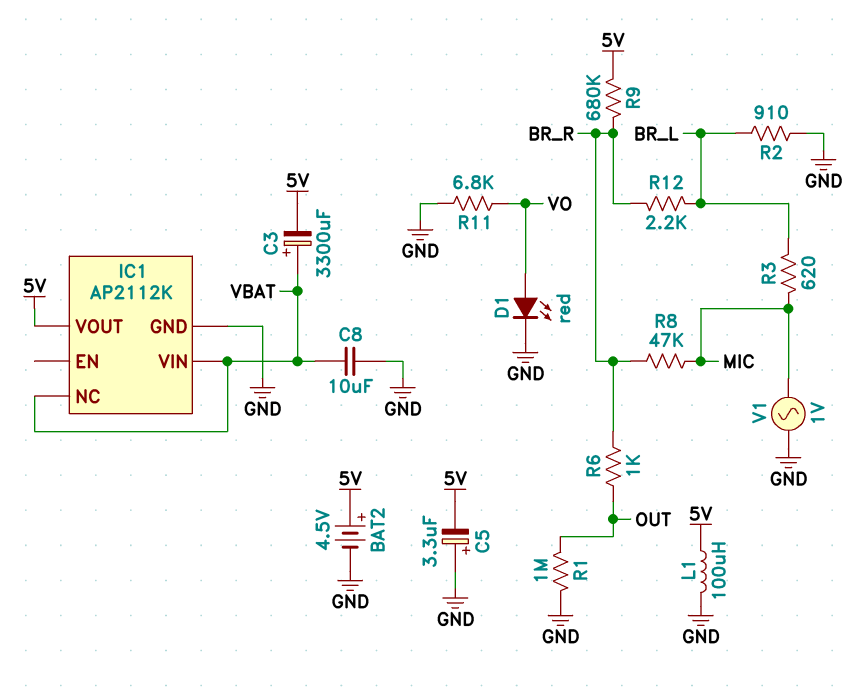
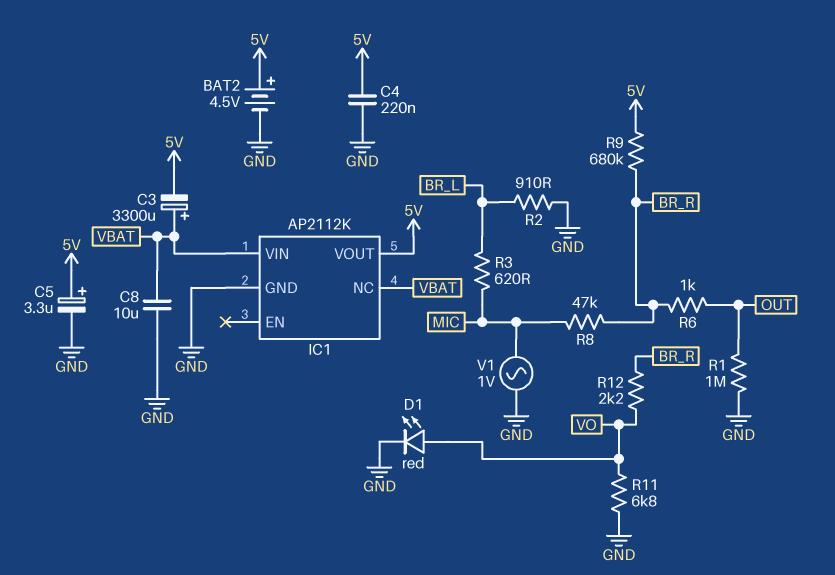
C4: none -> 220nF (5V, GND)
C5: 3.3uF (plus GND, minus 5V) -> 3.3uF (plus 5V, minus GND)
L1: 100uH (5V, GND) -> none
R12: 2.2k (BR_L, BR_R) -> 2.2k (BR_R, VO)

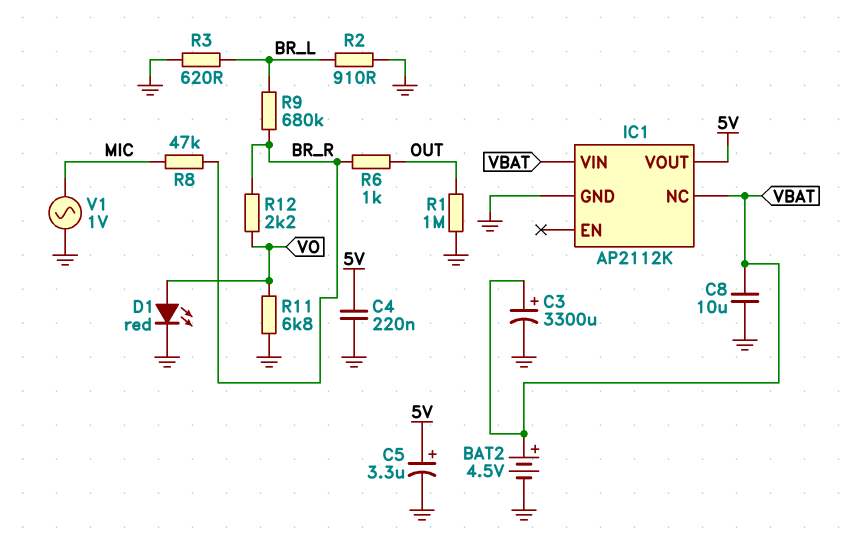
BAT2: 4.5V (plus 5V, minus GND) -> 4.5V (plus VBAT, minus GND)
C3: 3300uF (plus VBAT, minus 5V) -> 3300uF (plus VBAT, minus GND)
R3: 620 (BR_L, MIC) -> 620 (BR_L, GND)
R9: 680k (5V, BR_R) -> 680k (BR_L, BR_R)

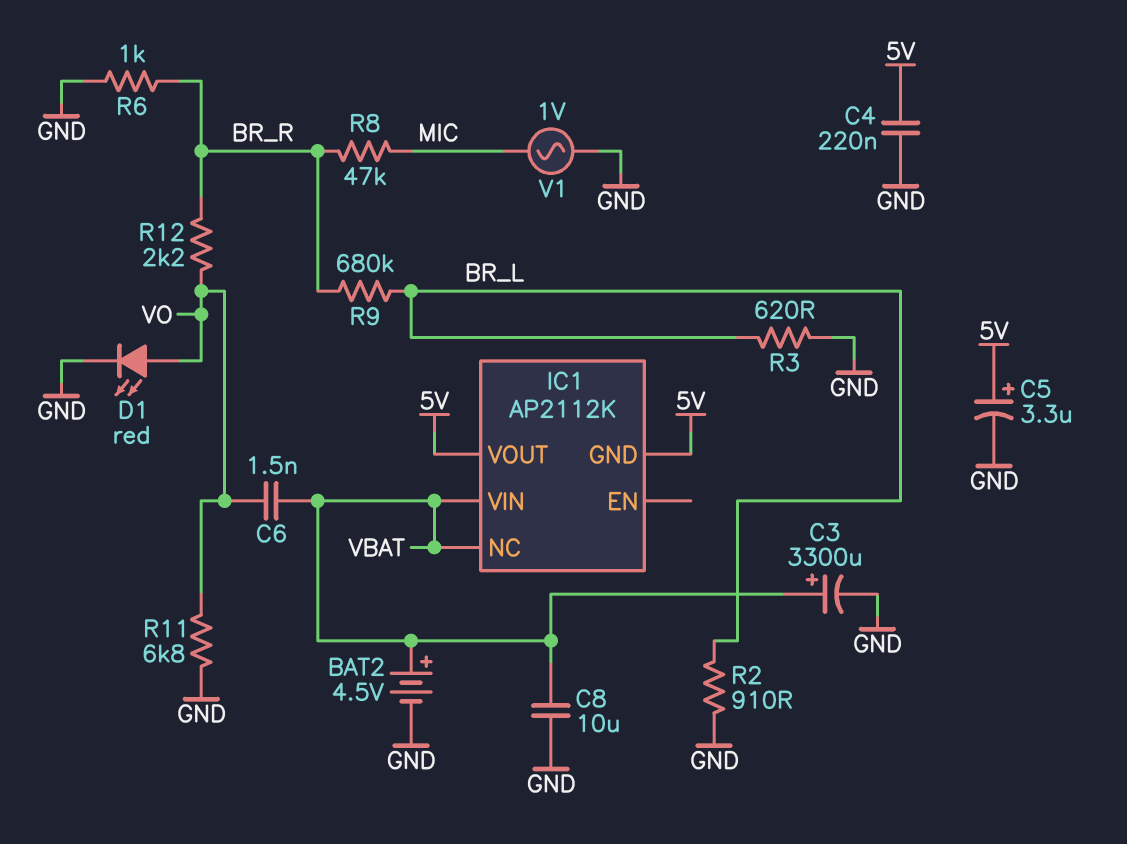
C6: none -> 1.5nF (VBAT, VO)
IC1 pin GND: GND -> 5V
R1: 1M (GND, OUT) -> none
R6: 1k (BR_R, OUT) -> 1k (BR_R, GND)

